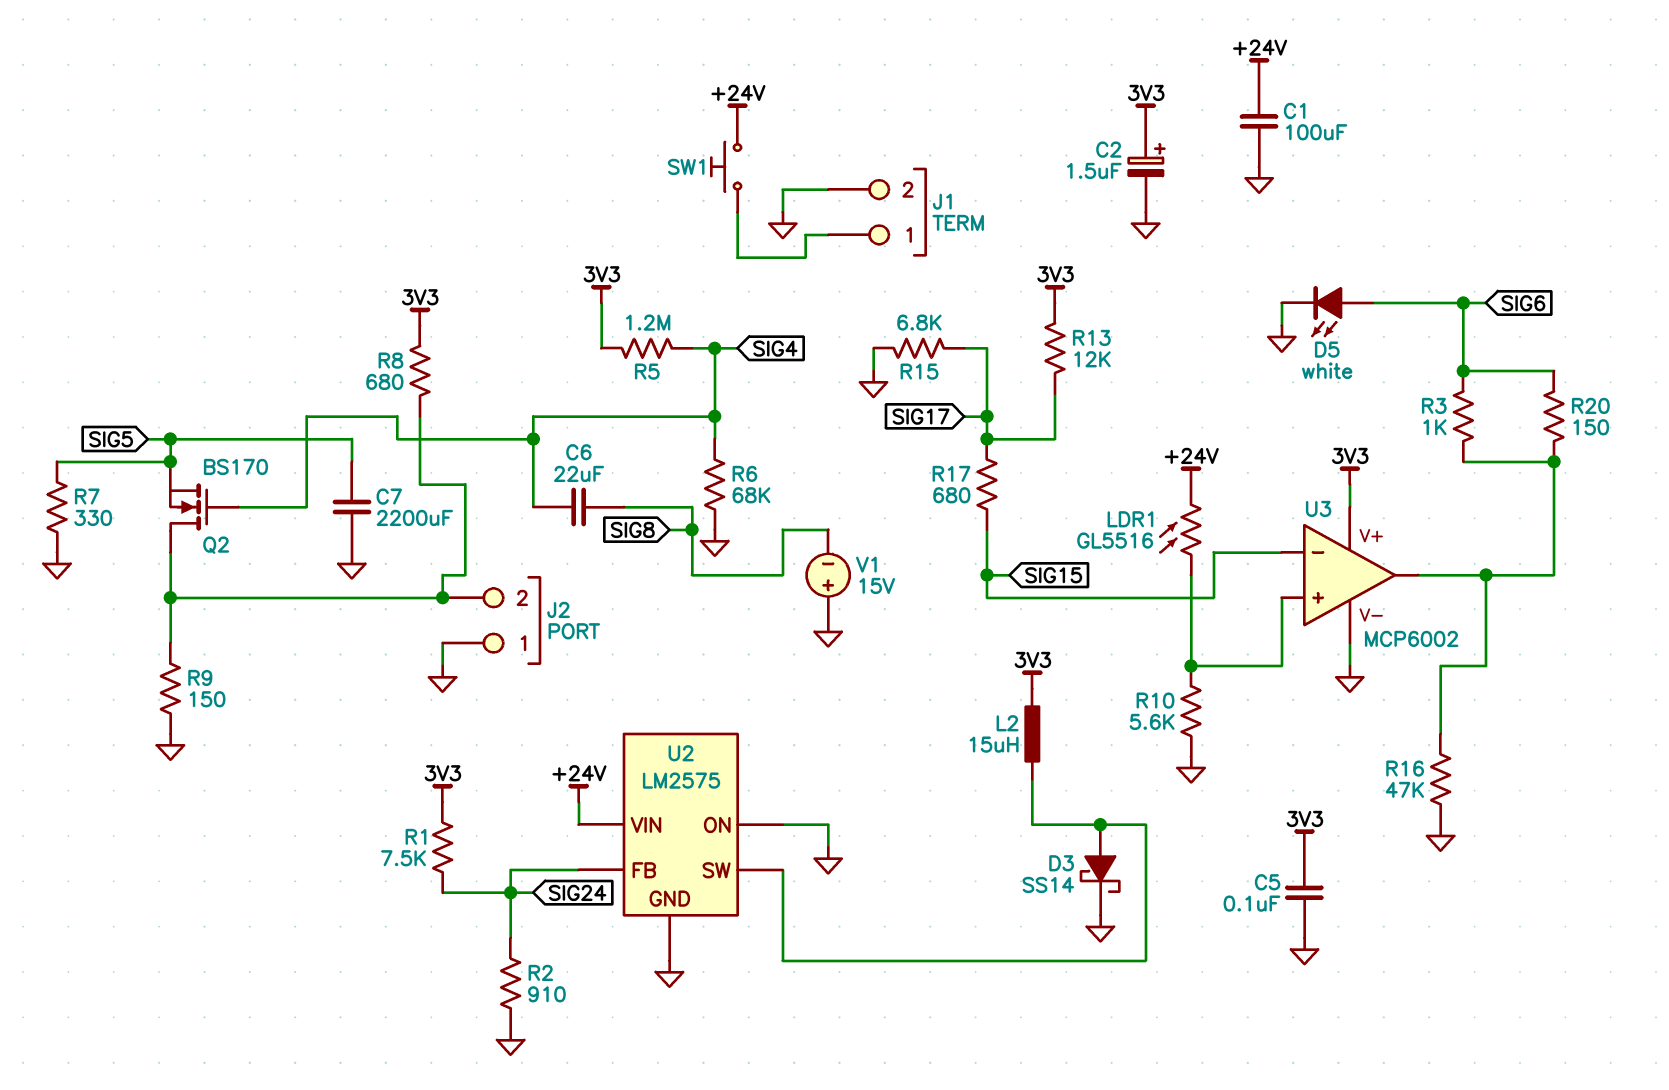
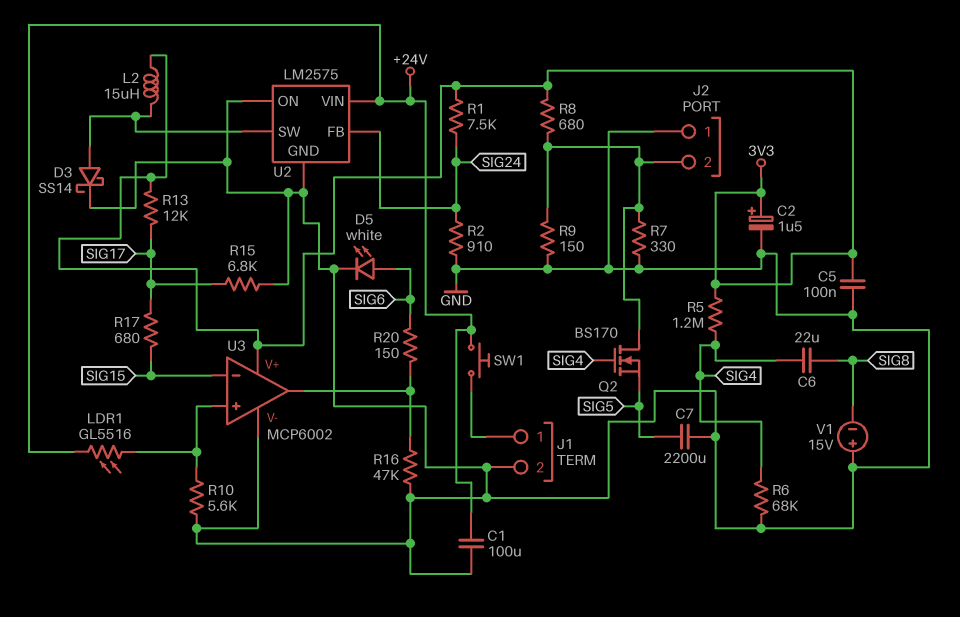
R3: 1k (SIG6, U3/out) -> none
R7: 330 (GND, SIG5) -> 330 (GND, J2/2)

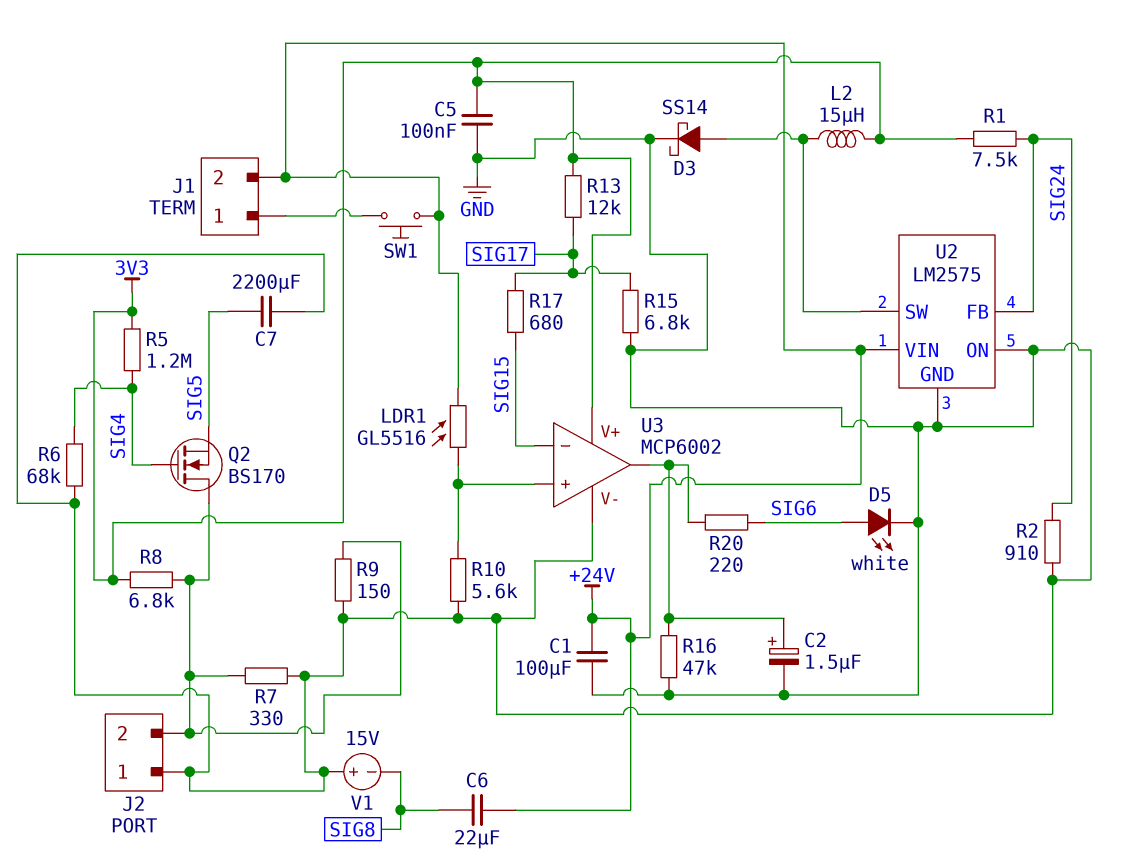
C2: 1.5uF (plus 3V3, minus GND) -> 1.5uF (plus U3/out, minus GND)
C6: 22uF (SIG4, SIG8) -> 22uF (+24V, SIG8)
J1 pin 2: GND -> +24V
R8: 680 (3V3, J2/2) -> 6.8k (3V3, J2/2)
R20: 150 (SIG6, U3/out) -> 220 (SIG6, U3/out)

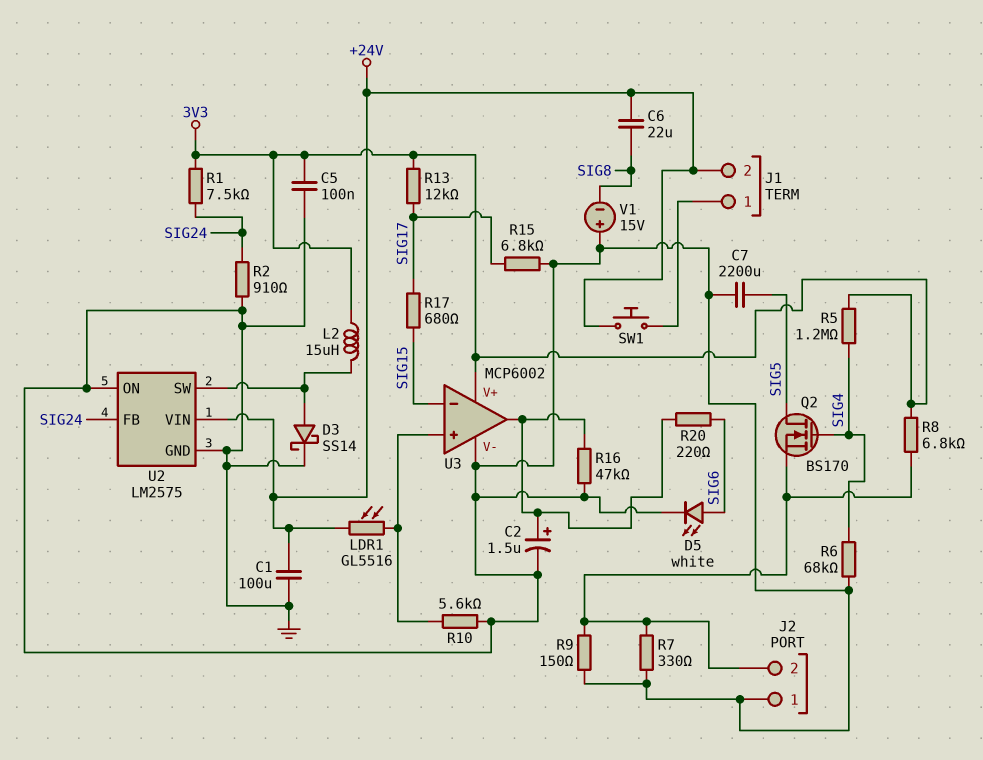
Q2: NMOS BS170 (G SIG4, D J2/2, S SIG5) -> NMOS BS170 (G SIG4, D SIG5, S J2/2)

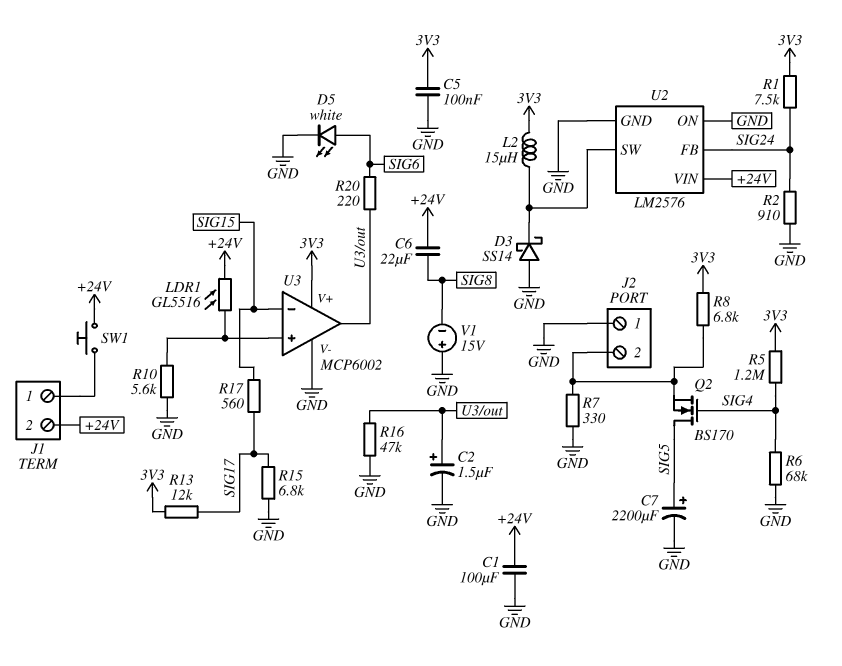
C7: 2200uF (GND, SIG5) -> 2200uF (plus SIG5, minus GND)
D3: schottky SS14 (A U2/SW, K GND) -> schottky SS14 (A GND, K U2/SW)
R9: 150 (GND, J2/2) -> none
R17: 680 (SIG15, SIG17) -> 560 (SIG15, SIG17)
U2: LM2575 -> LM2576

